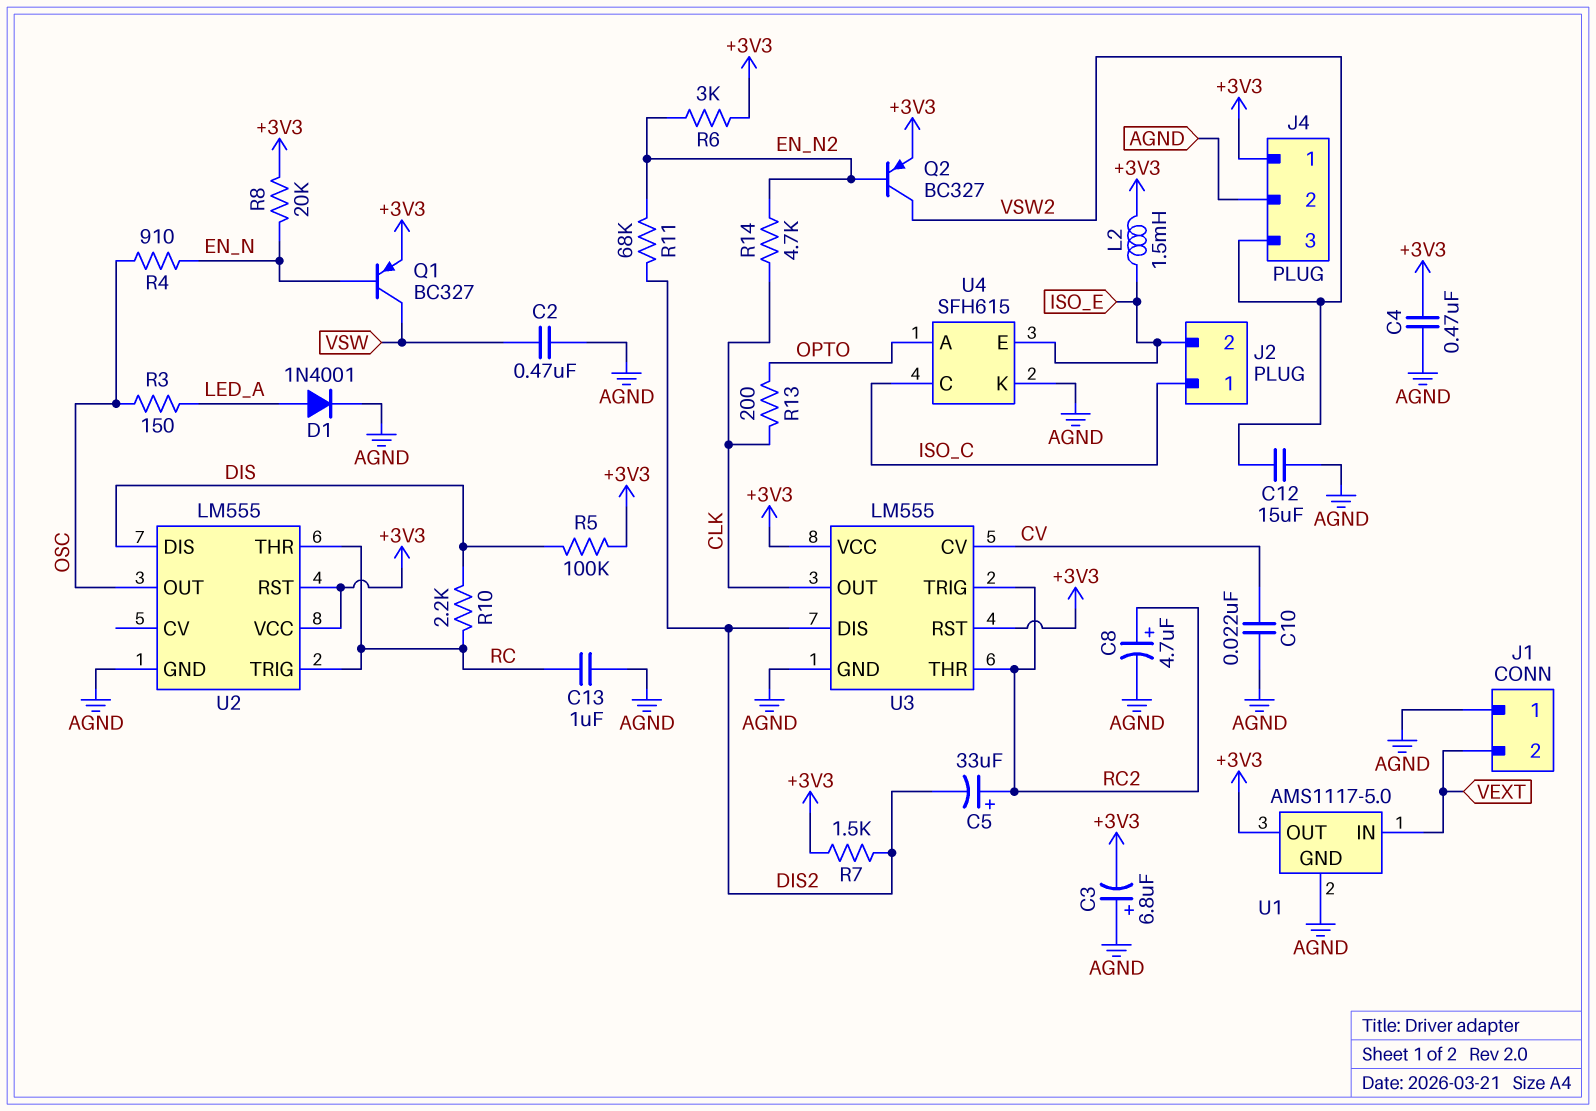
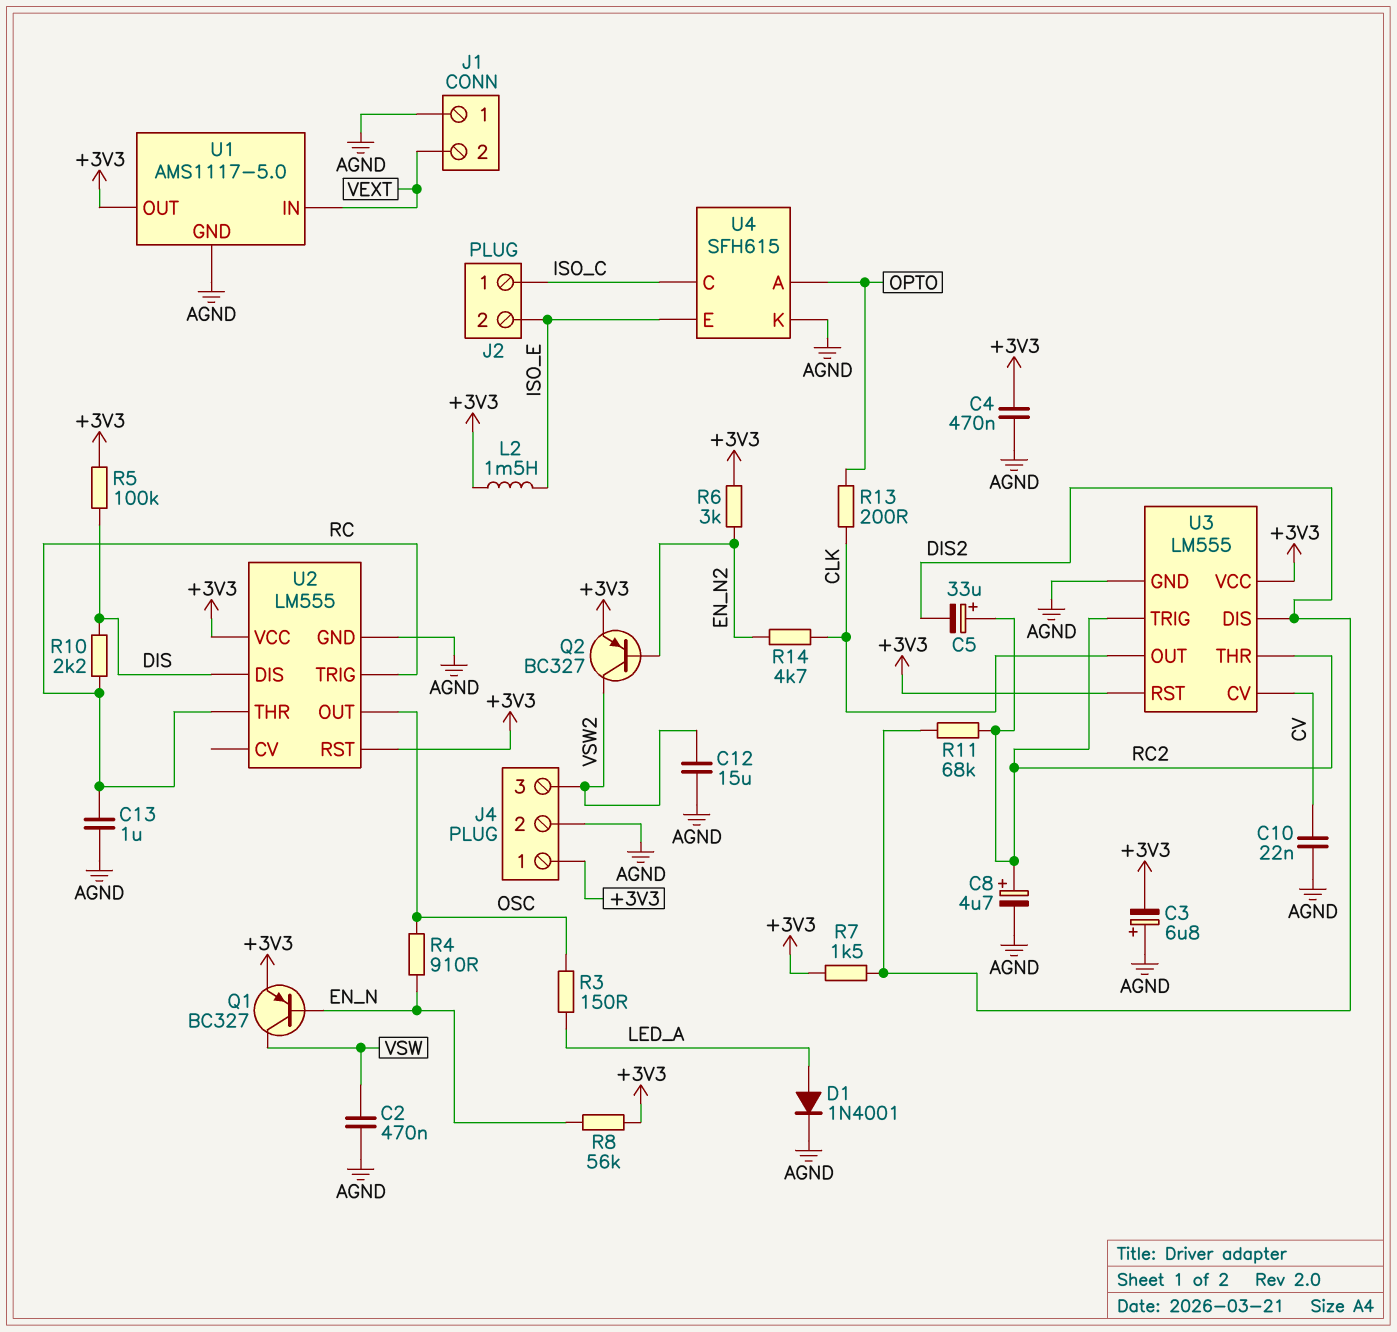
R8: 20k (+3V3, EN_N) -> 56k (+3V3, EN_N)
R11: 68k (DIS2, EN_N2) -> 68k (DIS2, RC2)

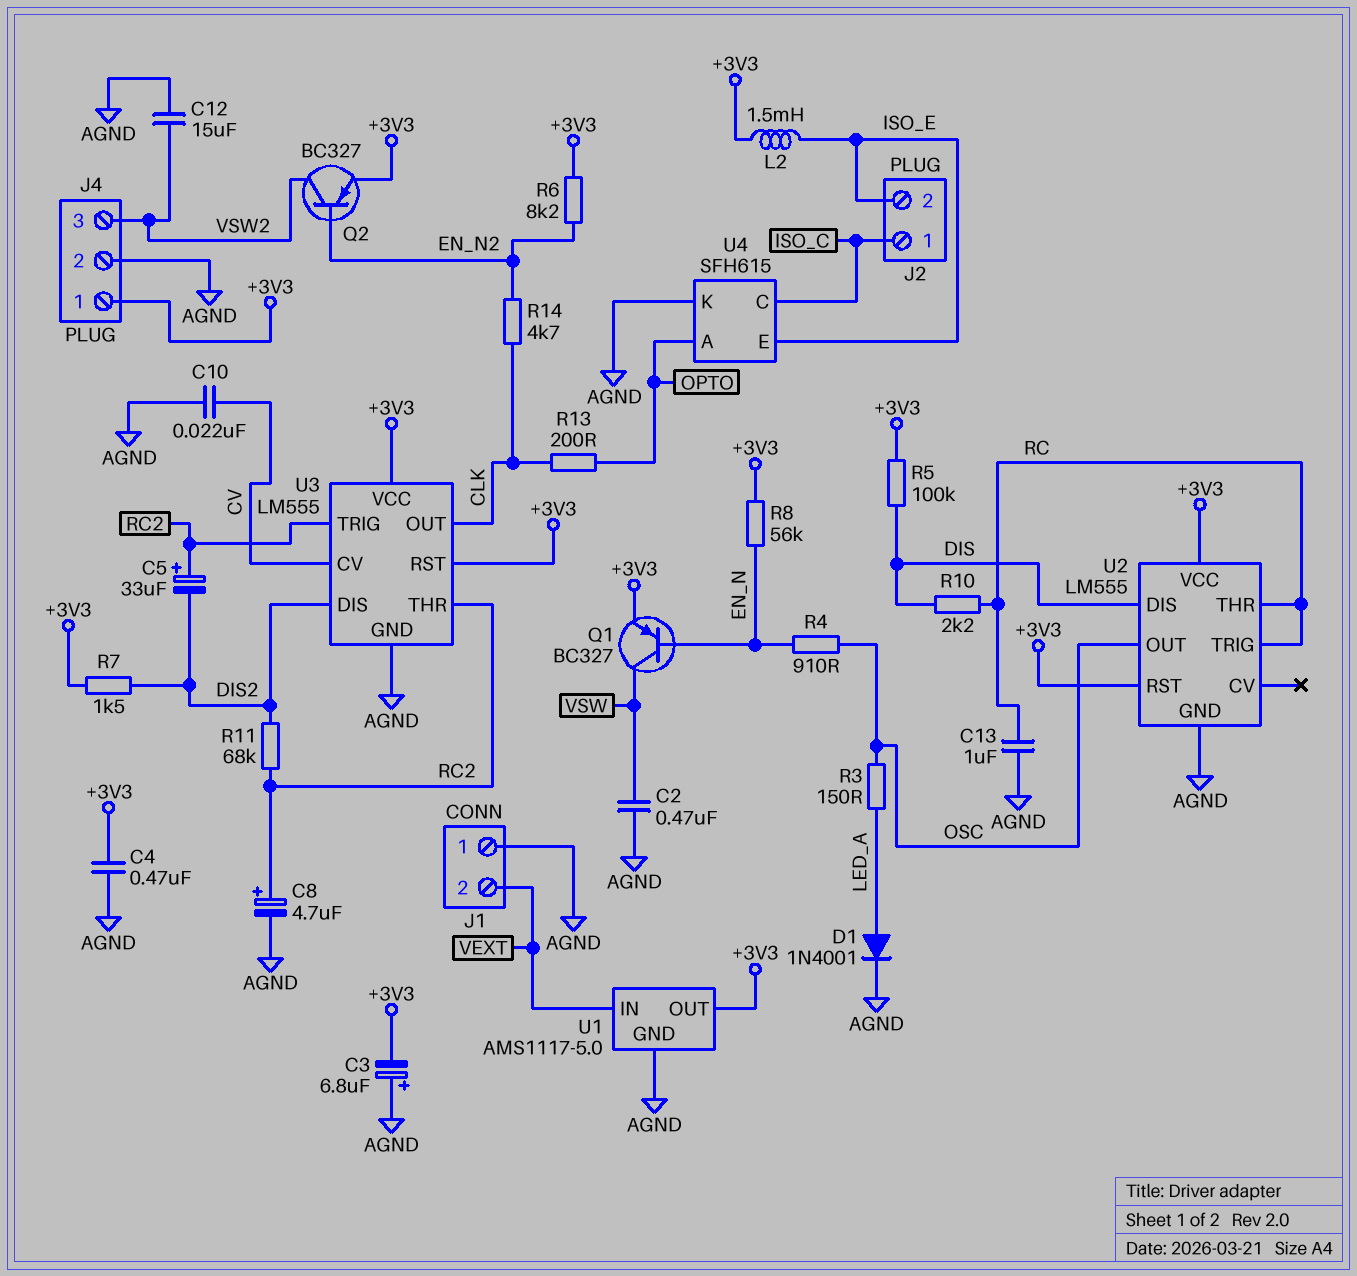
R6: 3k (+3V3, EN_N2) -> 8.2k (+3V3, EN_N2)

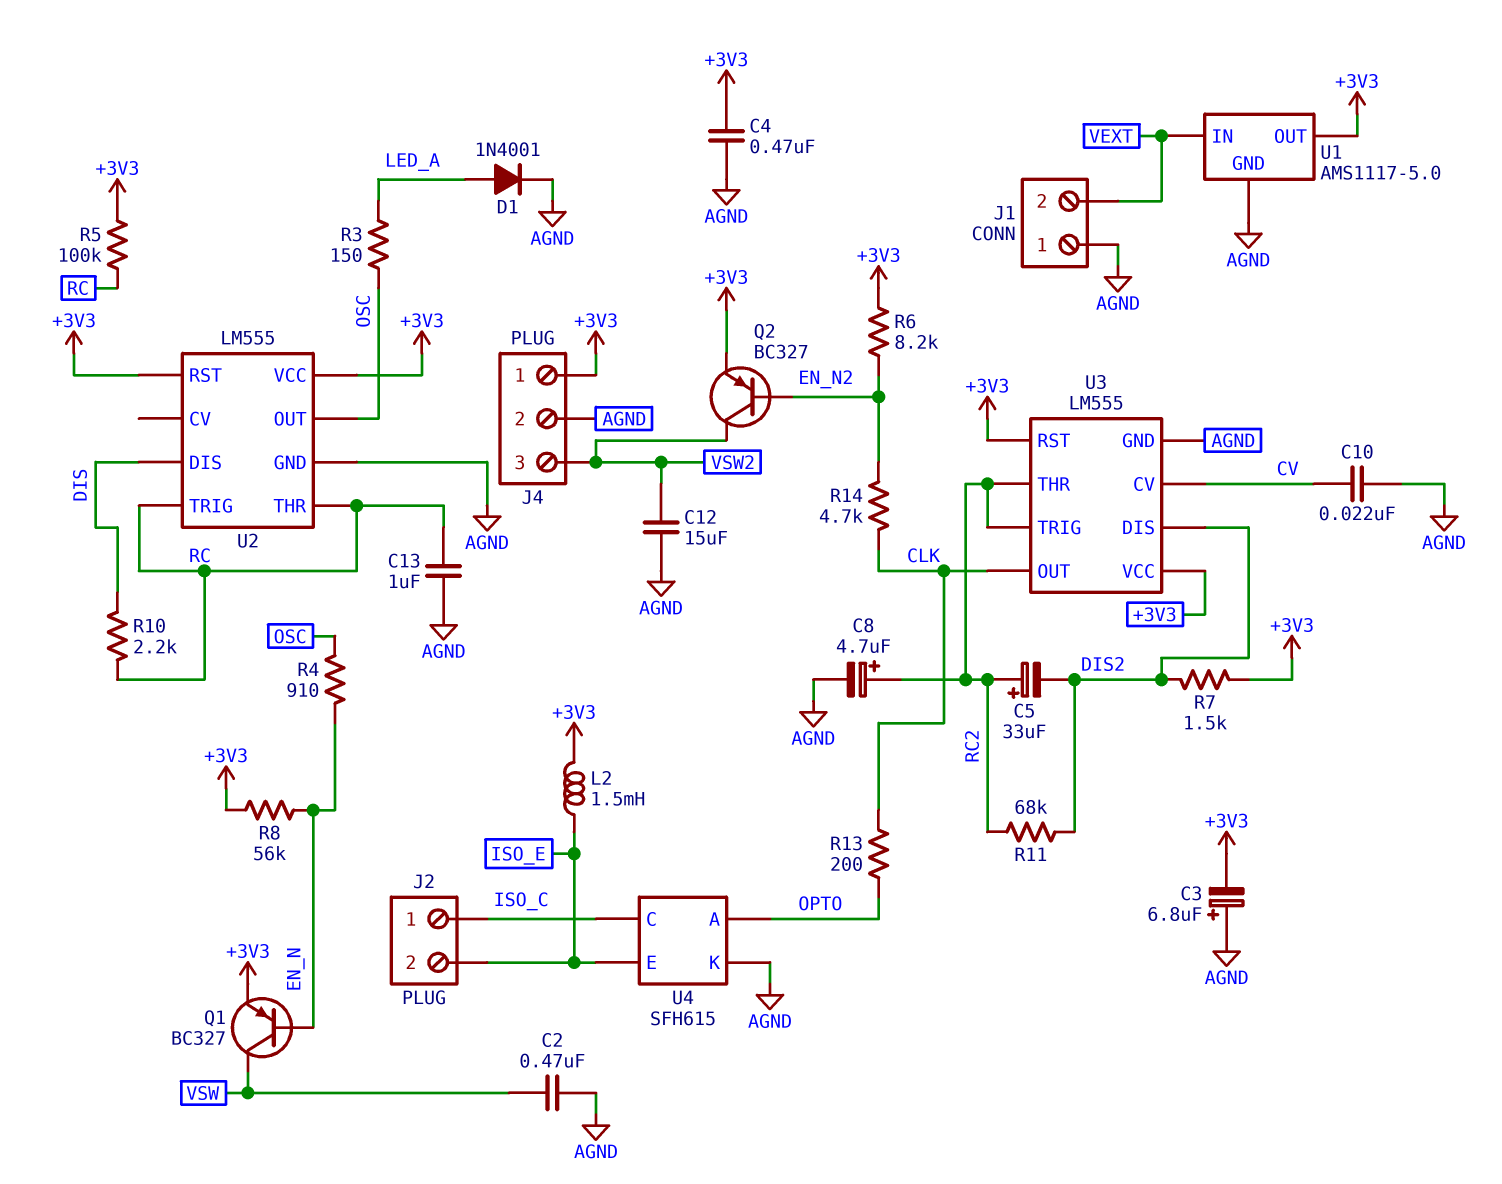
R5: 100k (+3V3, DIS) -> 100k (+3V3, RC)

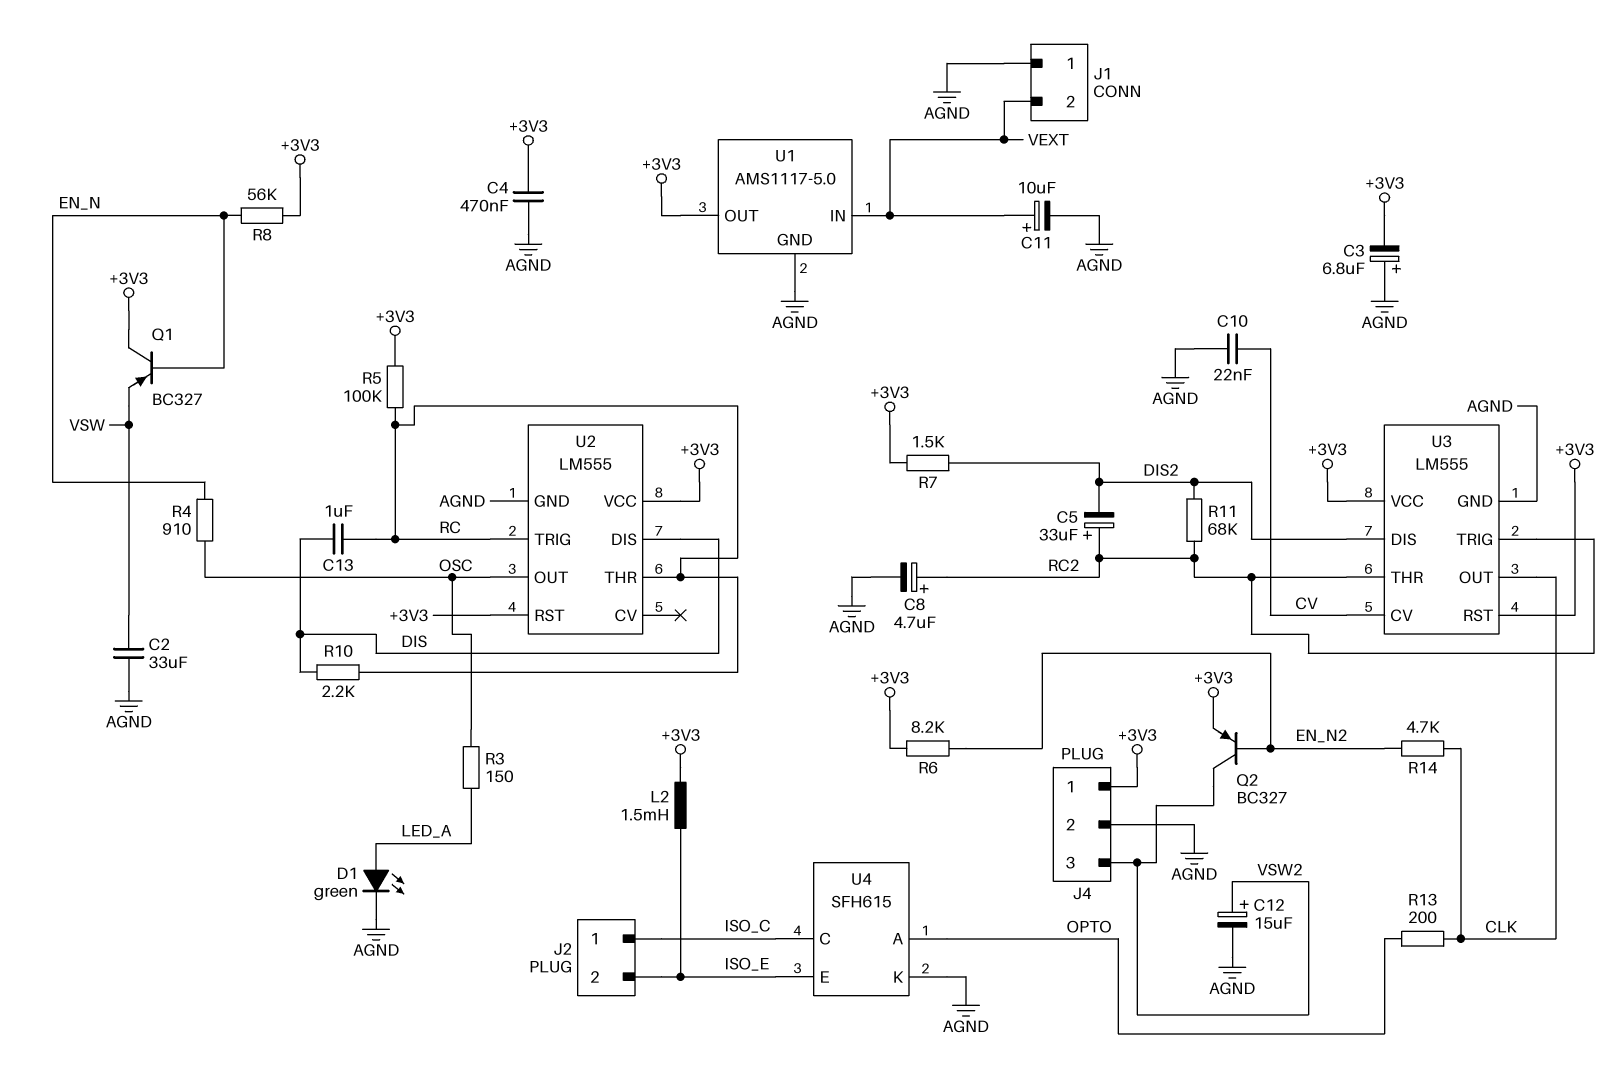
C2: 470nF (AGND, VSW) -> 33uF (AGND, VSW)
C11: none -> 10uF (plus VEXT, minus AGND)
C12: 15uF (AGND, VSW2) -> 15uF (plus VSW2, minus AGND)
C13: 1uF (AGND, RC) -> 1uF (DIS, RC)
D1: diode 1N4001 (A LED_A, K AGND) -> LED green (A LED_A, K AGND)
Q1: PNP BC327 (B EN_N, C VSW, E +3V3) -> PNP BC327 (B EN_N, C +3V3, E VSW)

